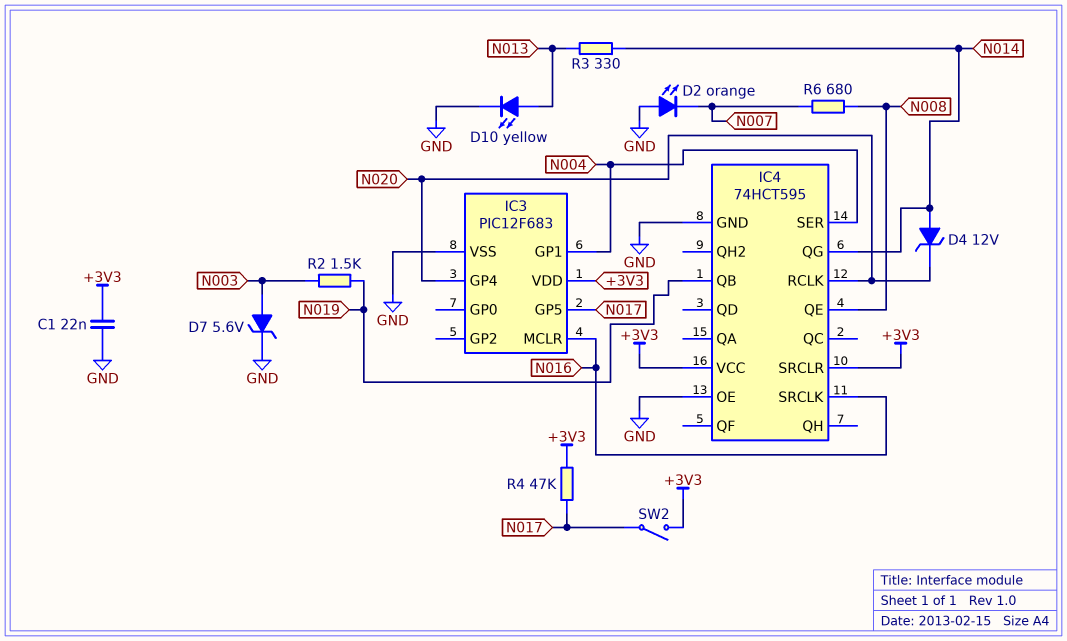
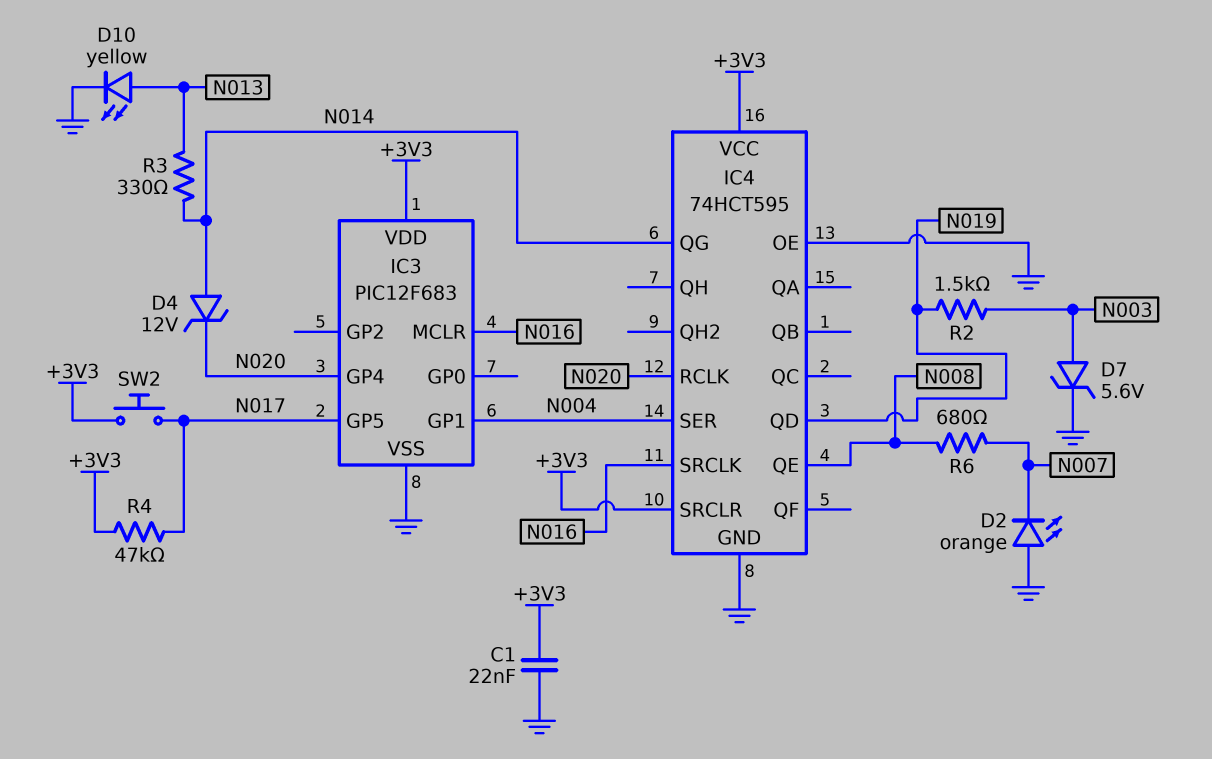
IC4 pin QB: N019 -> none
IC4 pin QD: none -> N019
SW2: switch (+3V3, N017) -> button (+3V3, N017)

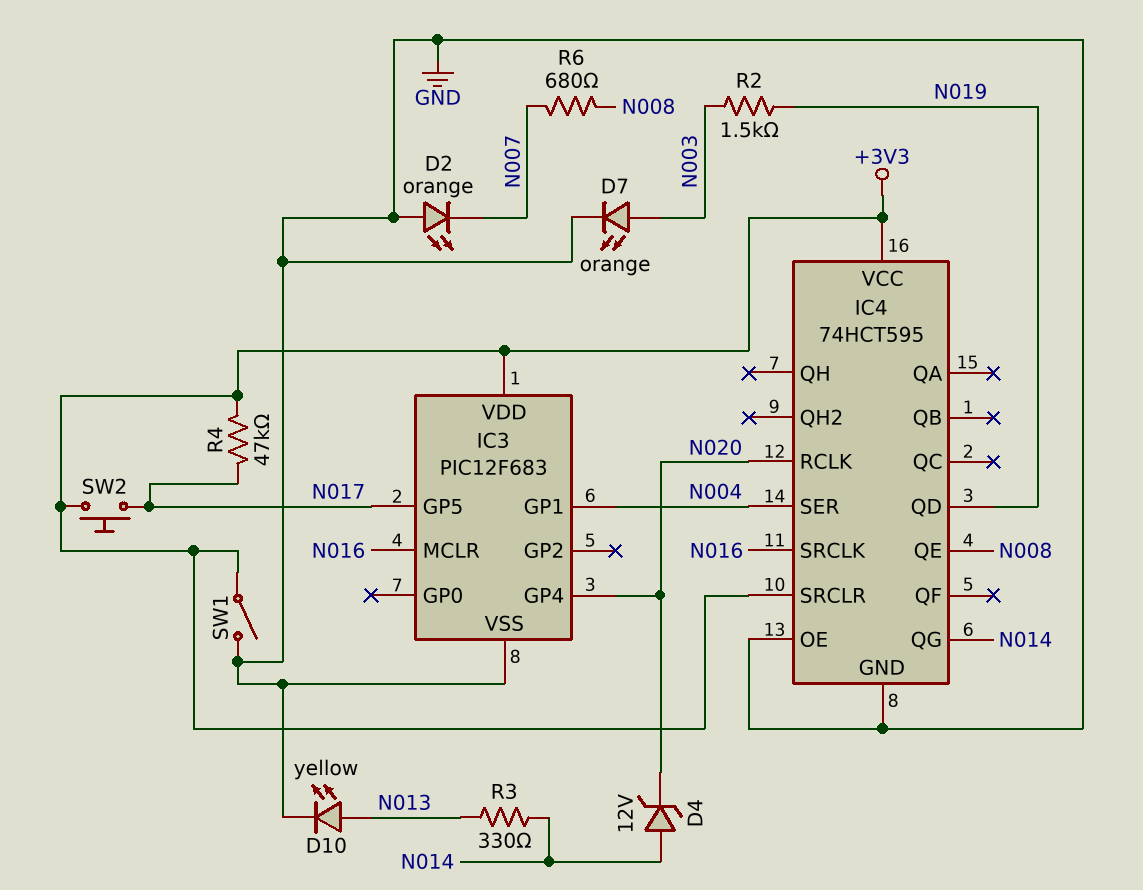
C1: 22nF (+3V3, GND) -> none
D7: zener 5.6V (A N003, K GND) -> LED orange (A N003, K GND)
SW1: none -> switch (+3V3, GND)

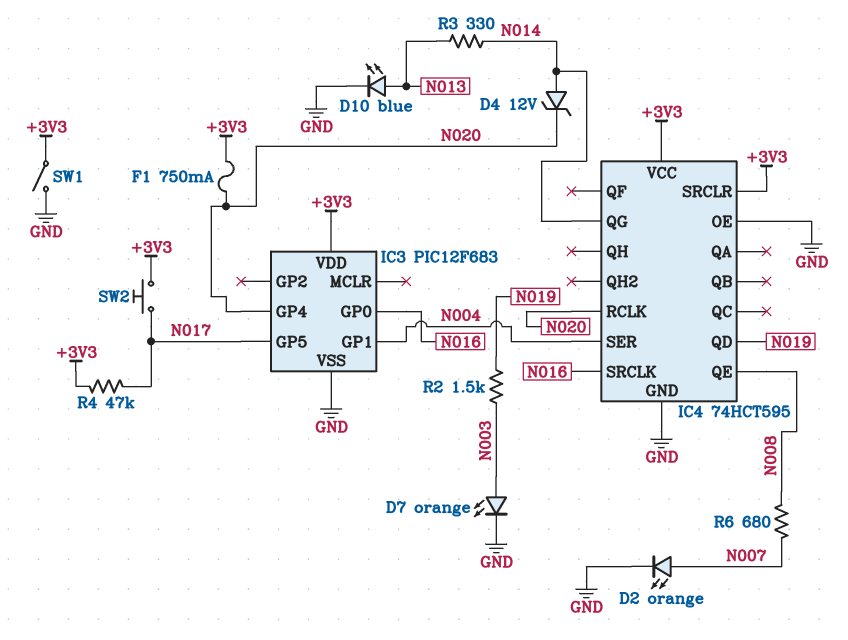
D2: LED orange (A GND, K N007) -> LED orange (A N007, K GND)
D10: LED yellow (A N013, K GND) -> LED blue (A N013, K GND)
F1: none -> 750mA (+3V3, N020)
IC3 pin GP0: none -> N016
IC3 pin MCLR: N016 -> none

